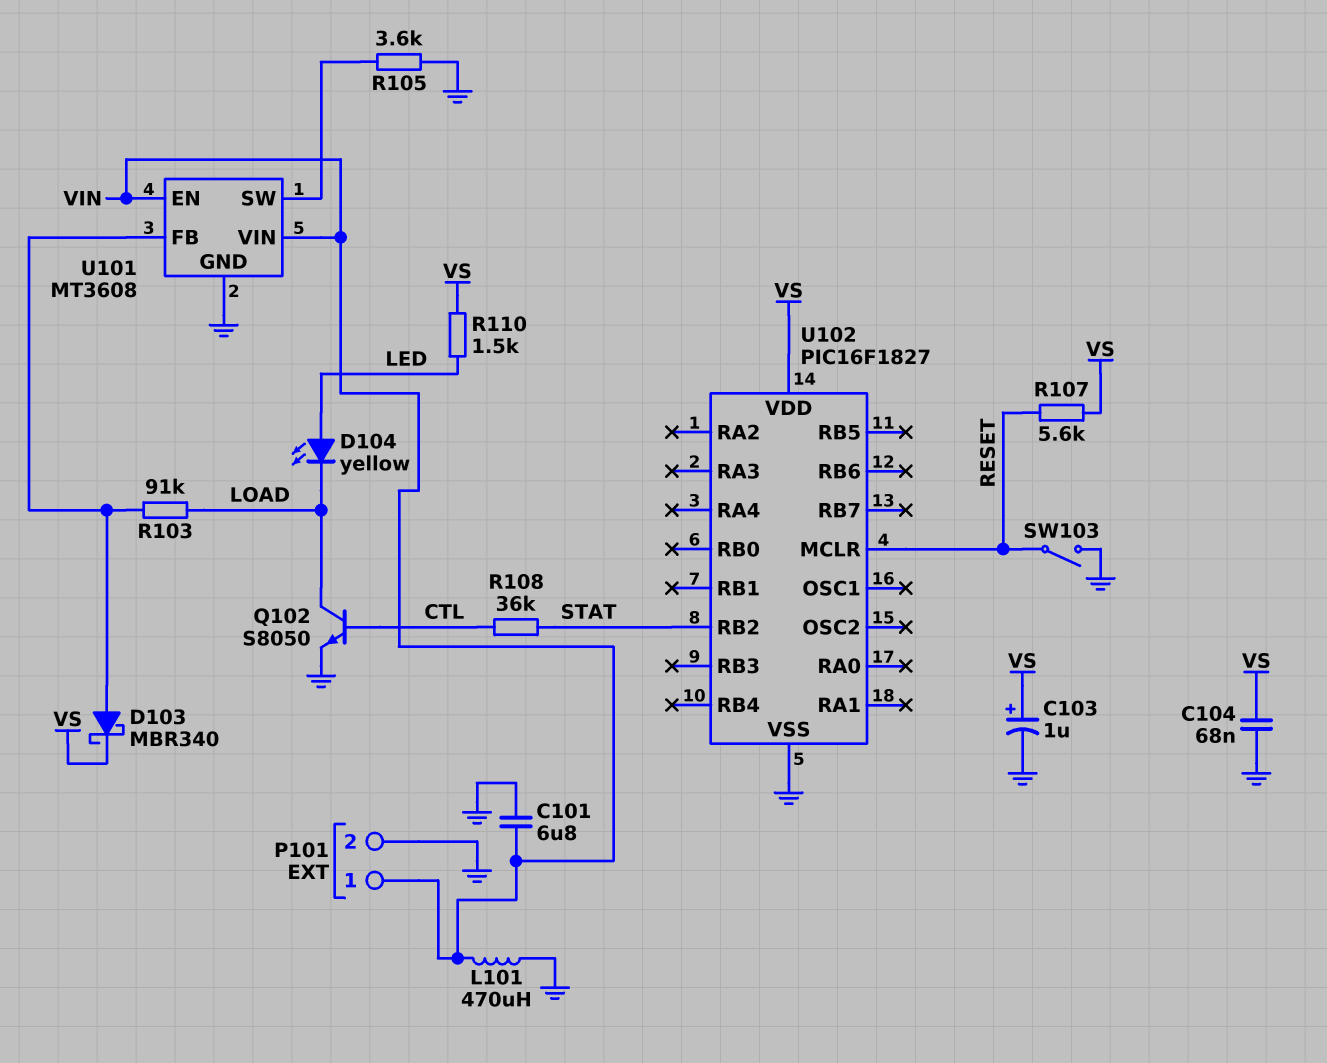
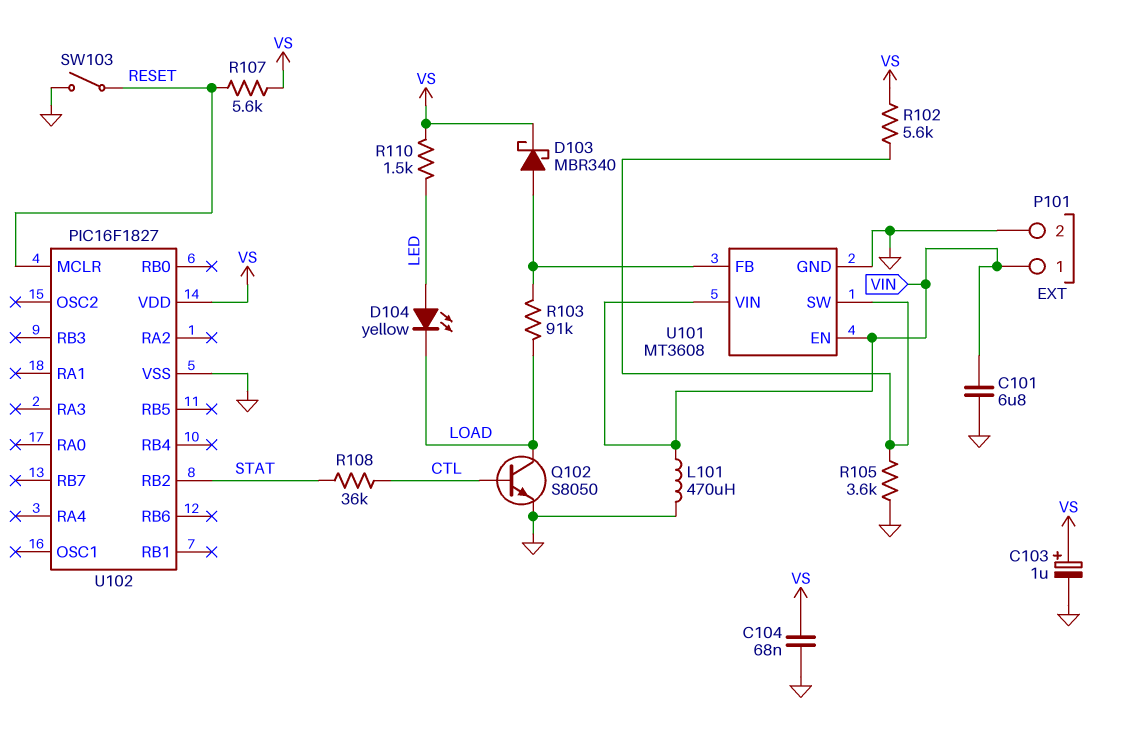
R102: none -> 5.6k (U101/SW, VS)

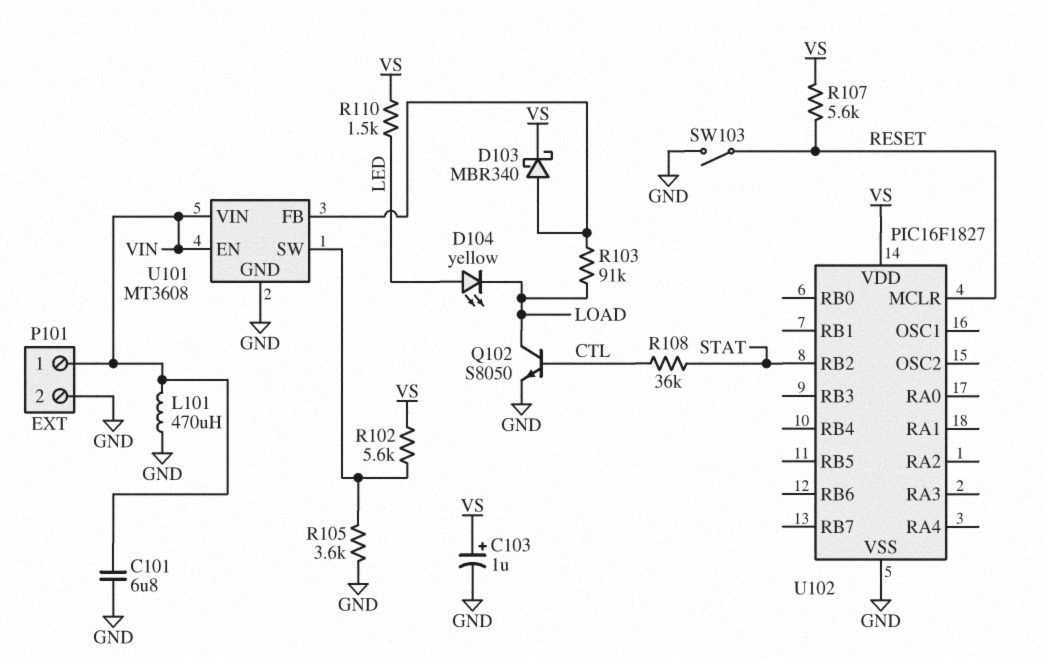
C104: 68nF (GND, VS) -> none

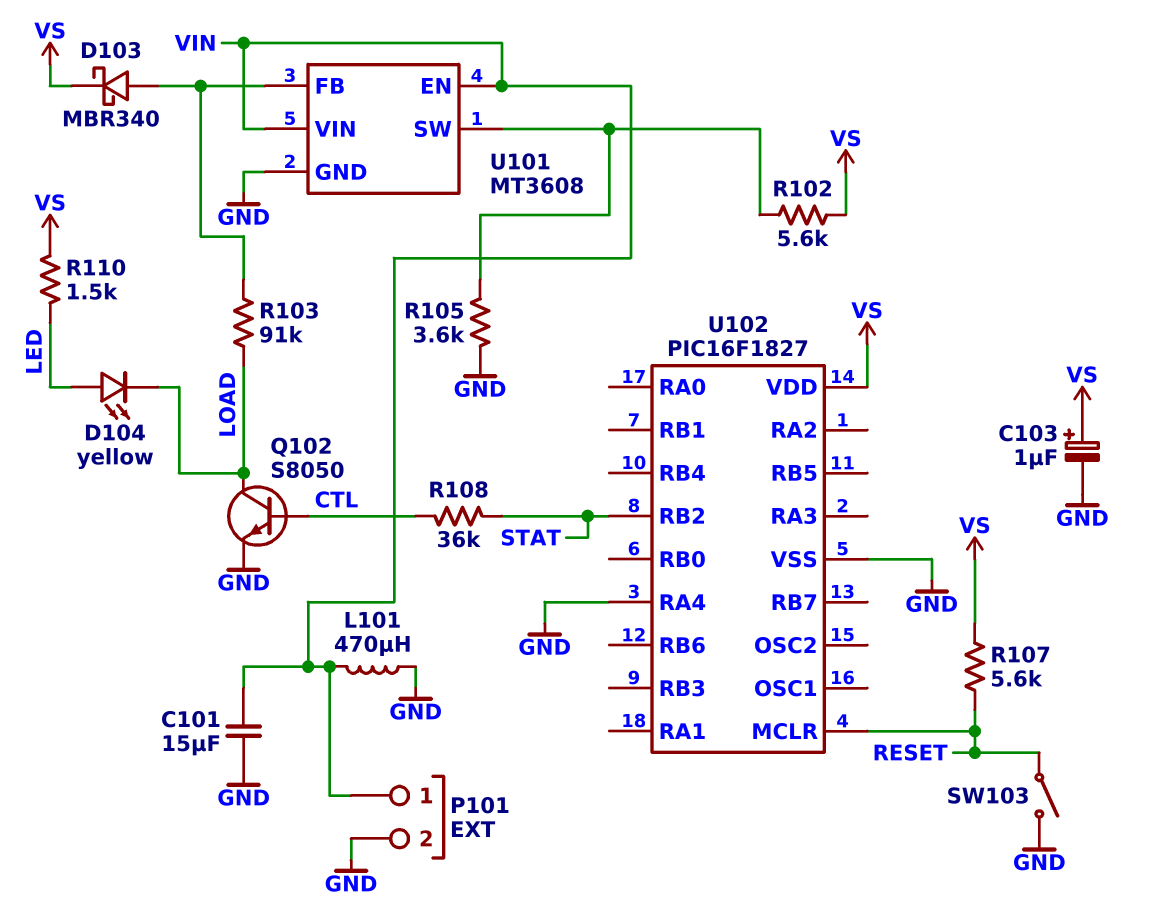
C101: 6.8uF (GND, VIN) -> 15uF (GND, VIN)
U102 pin RA4: none -> GND

